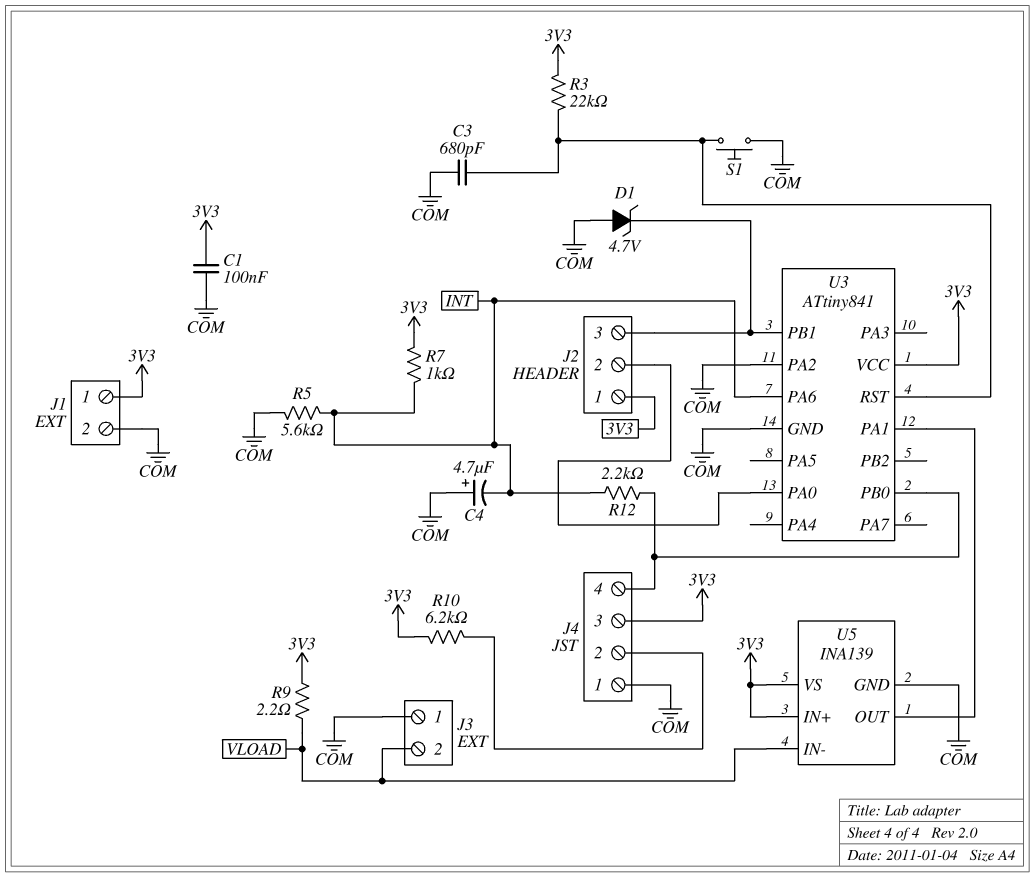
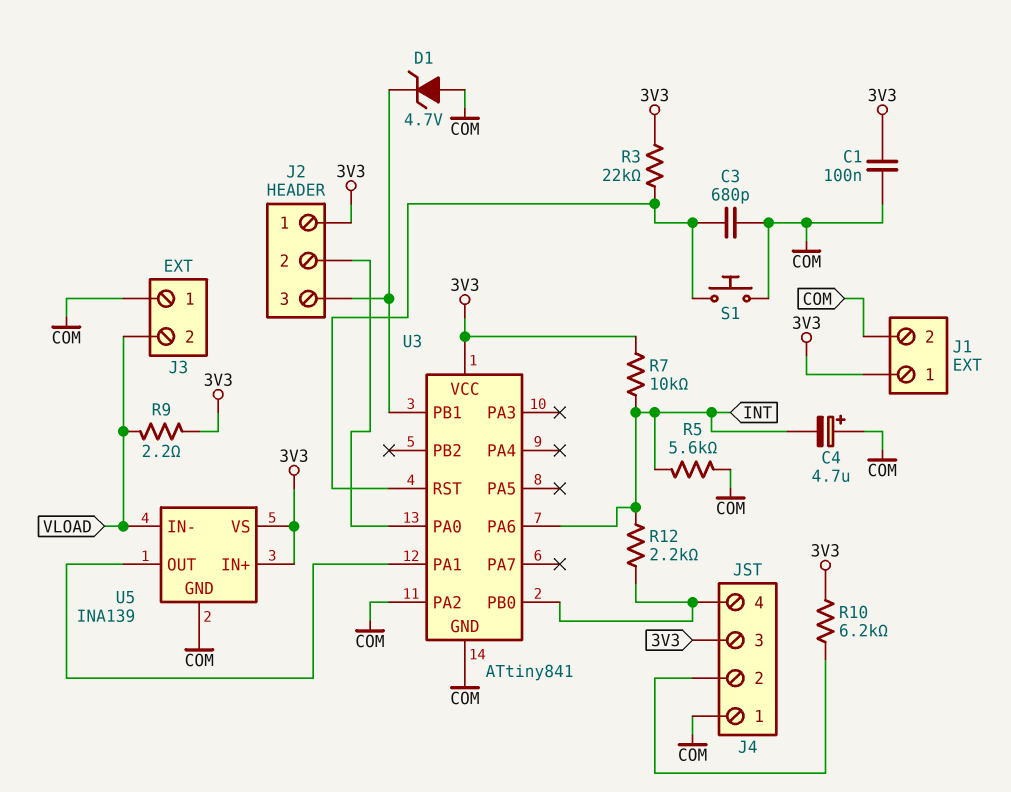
R7: 1k (3V3, INT) -> 10k (3V3, INT)

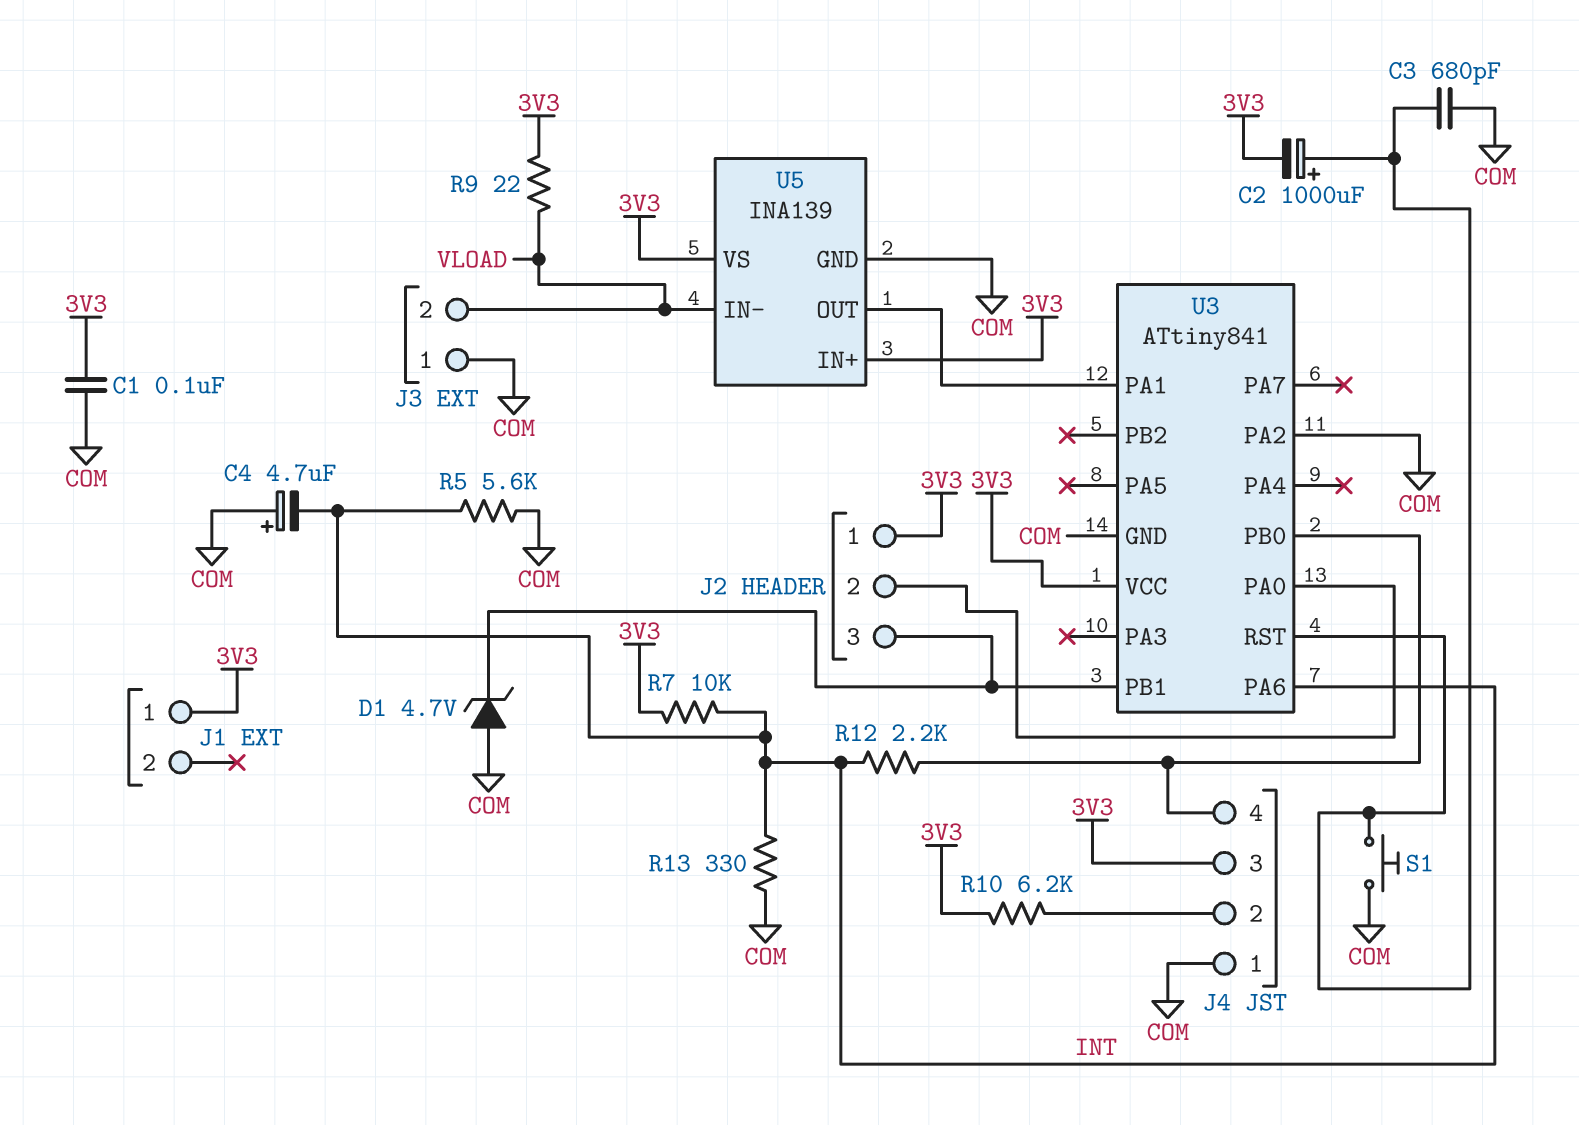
C2: none -> 1000uF (plus U3/RST, minus 3V3)
J1 pin 2: COM -> none
R3: 22k (3V3, U3/RST) -> none
R9: 2.2 (3V3, VLOAD) -> 22 (3V3, VLOAD)
R13: none -> 330 (COM, INT)

